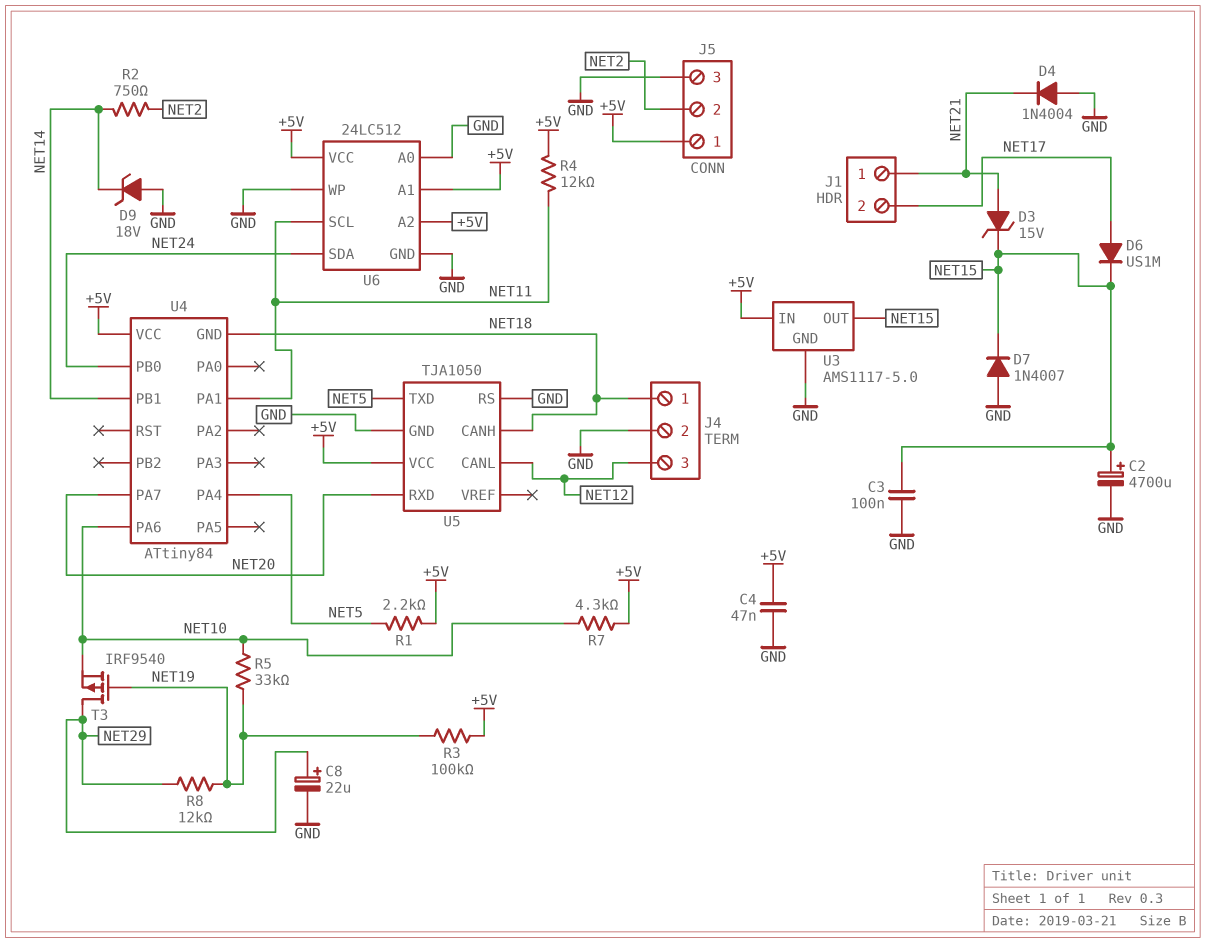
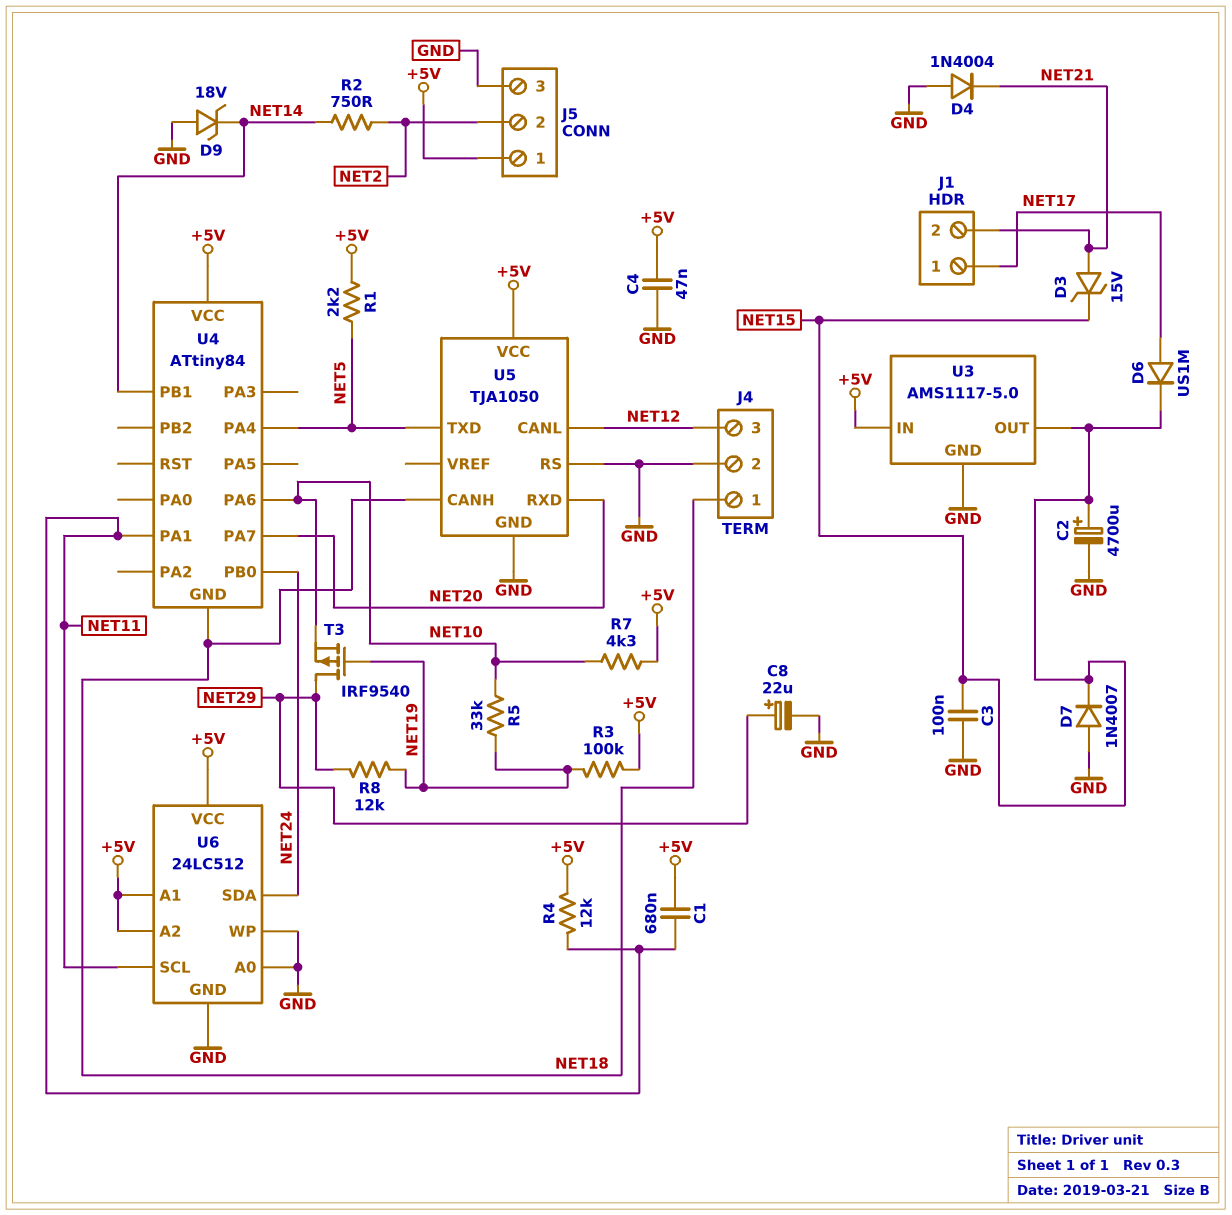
C1: none -> 680nF (+5V, NET11)
J1 pin 1: NET21 -> NET17
J1 pin 2: NET17 -> NET21

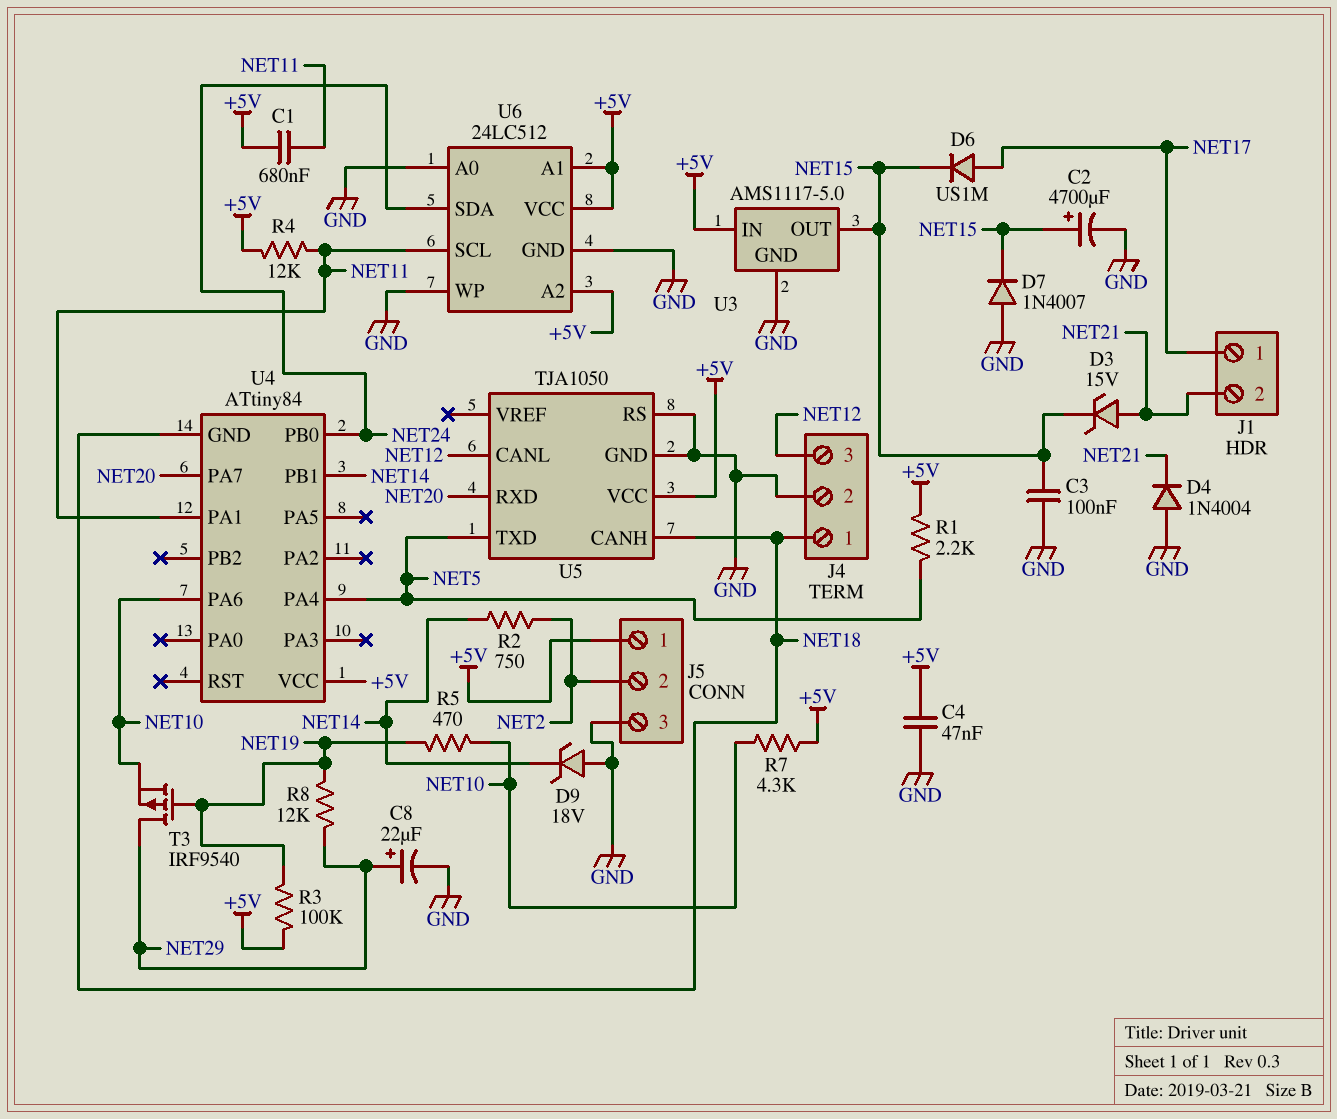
R5: 33k (NET10, NET19) -> 470 (NET10, NET19)

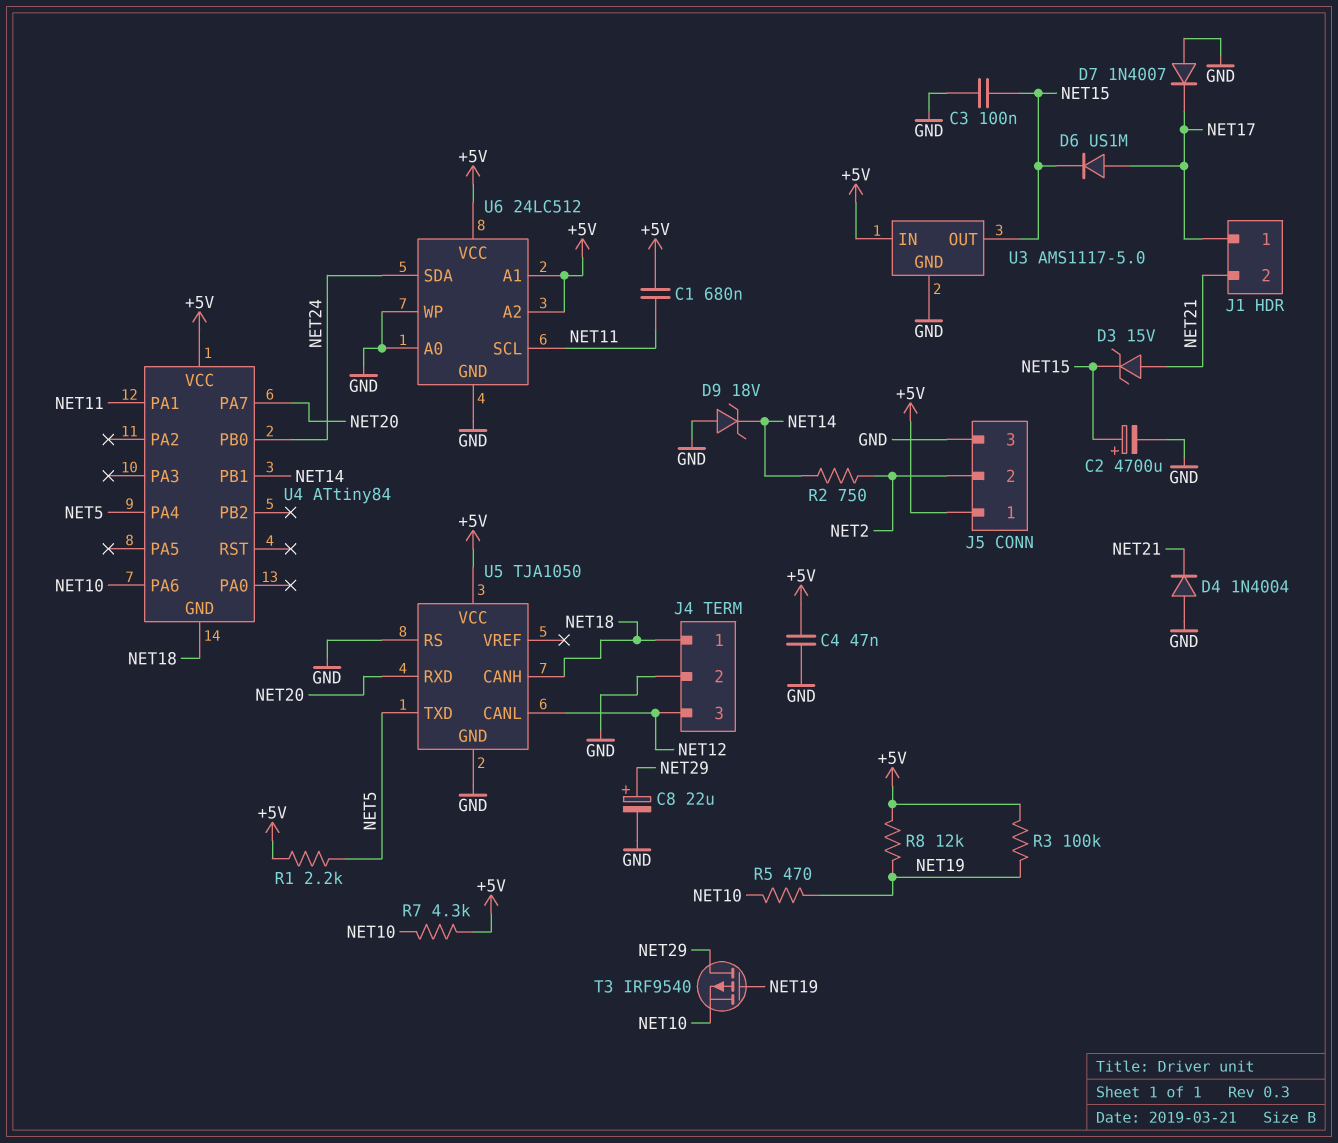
D7: diode 1N4007 (A GND, K NET15) -> diode 1N4007 (A GND, K NET17)
R4: 12k (+5V, NET11) -> none
R8: 12k (NET19, NET29) -> 12k (+5V, NET19)

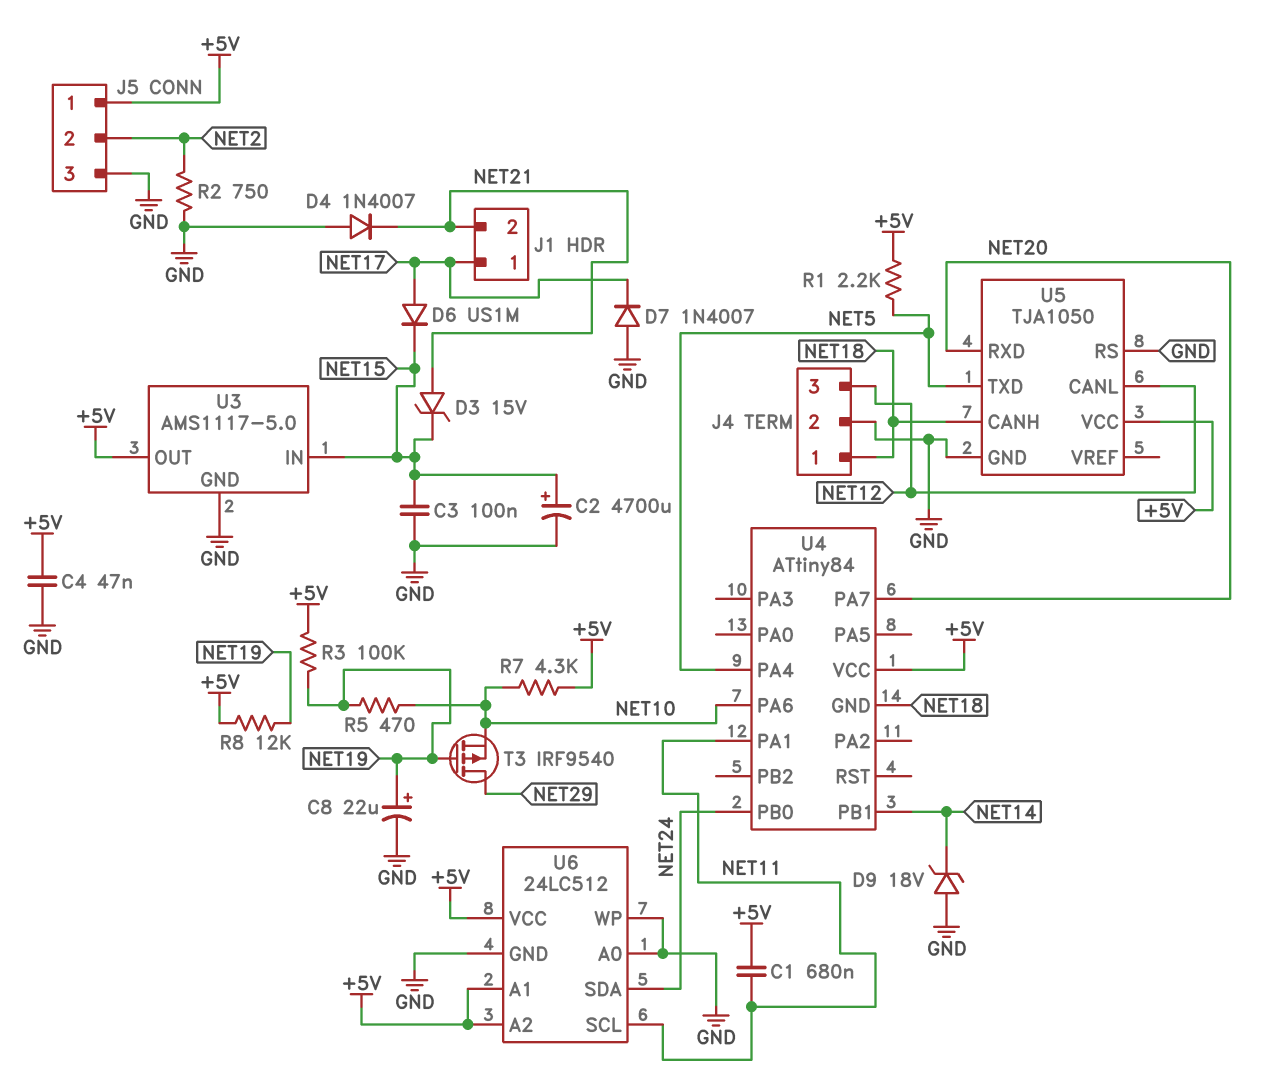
C8: 22uF (plus NET29, minus GND) -> 22uF (plus NET19, minus GND)
D4: diode 1N4004 (A GND, K NET21) -> diode 1N4007 (A GND, K NET21)
R2: 750 (NET2, NET14) -> 750 (GND, NET2)
U3 pin IN: +5V -> NET15
U3 pin OUT: NET15 -> +5V

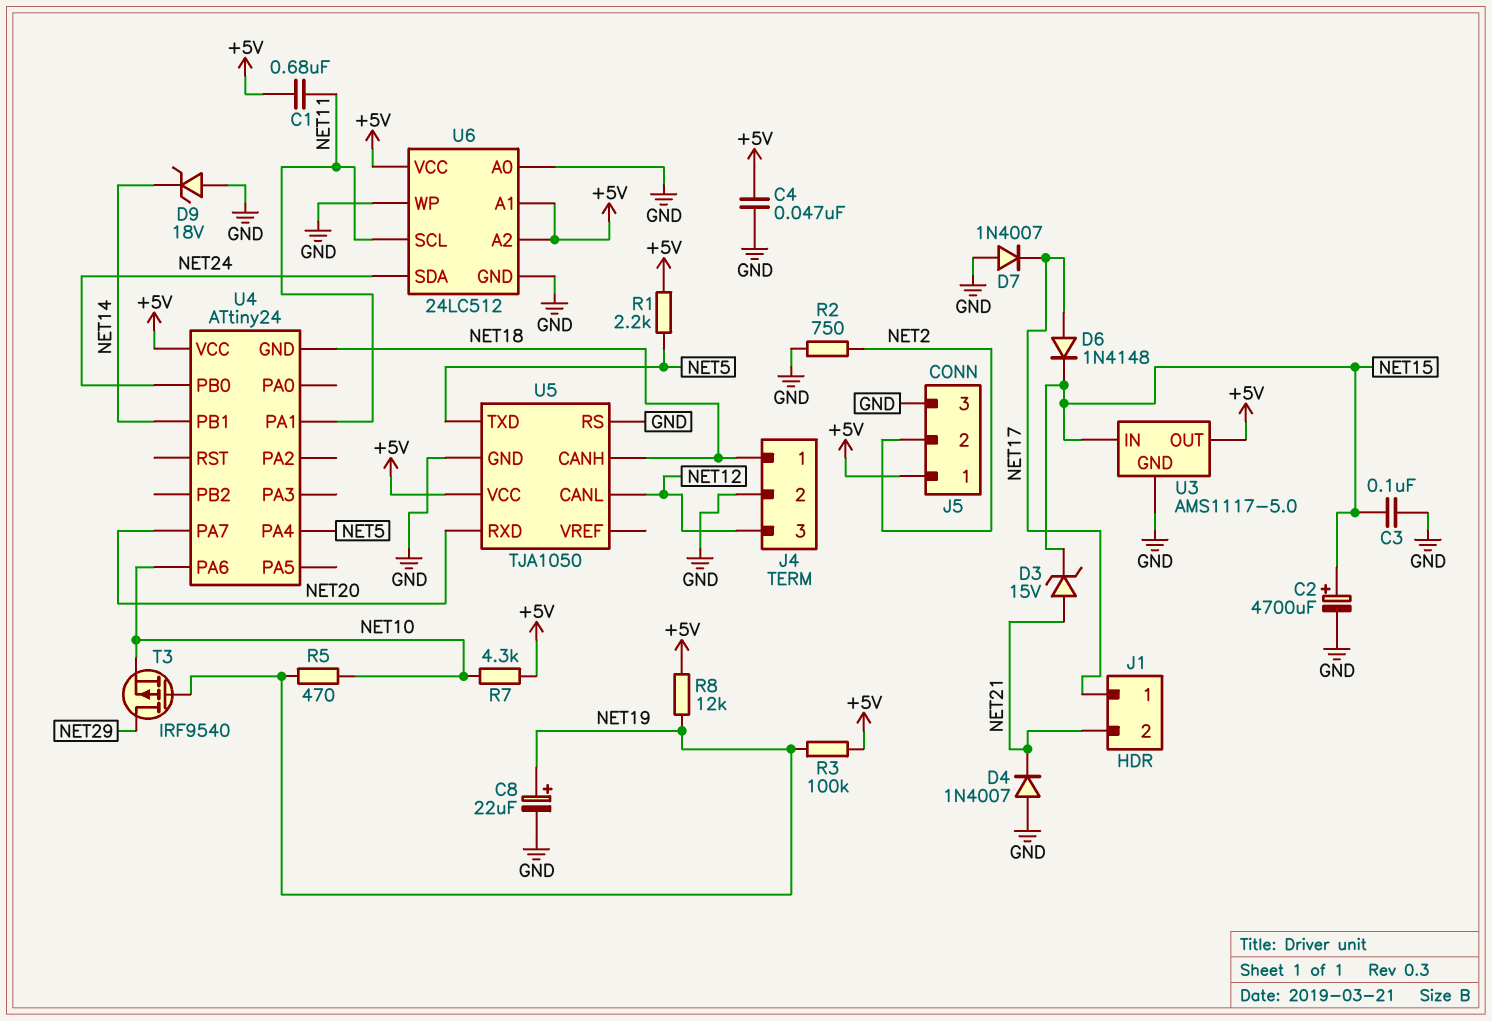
D6: diode US1M (A NET17, K NET15) -> diode 1N4148 (A NET17, K NET15)
U4: ATtiny84 -> ATtiny24

